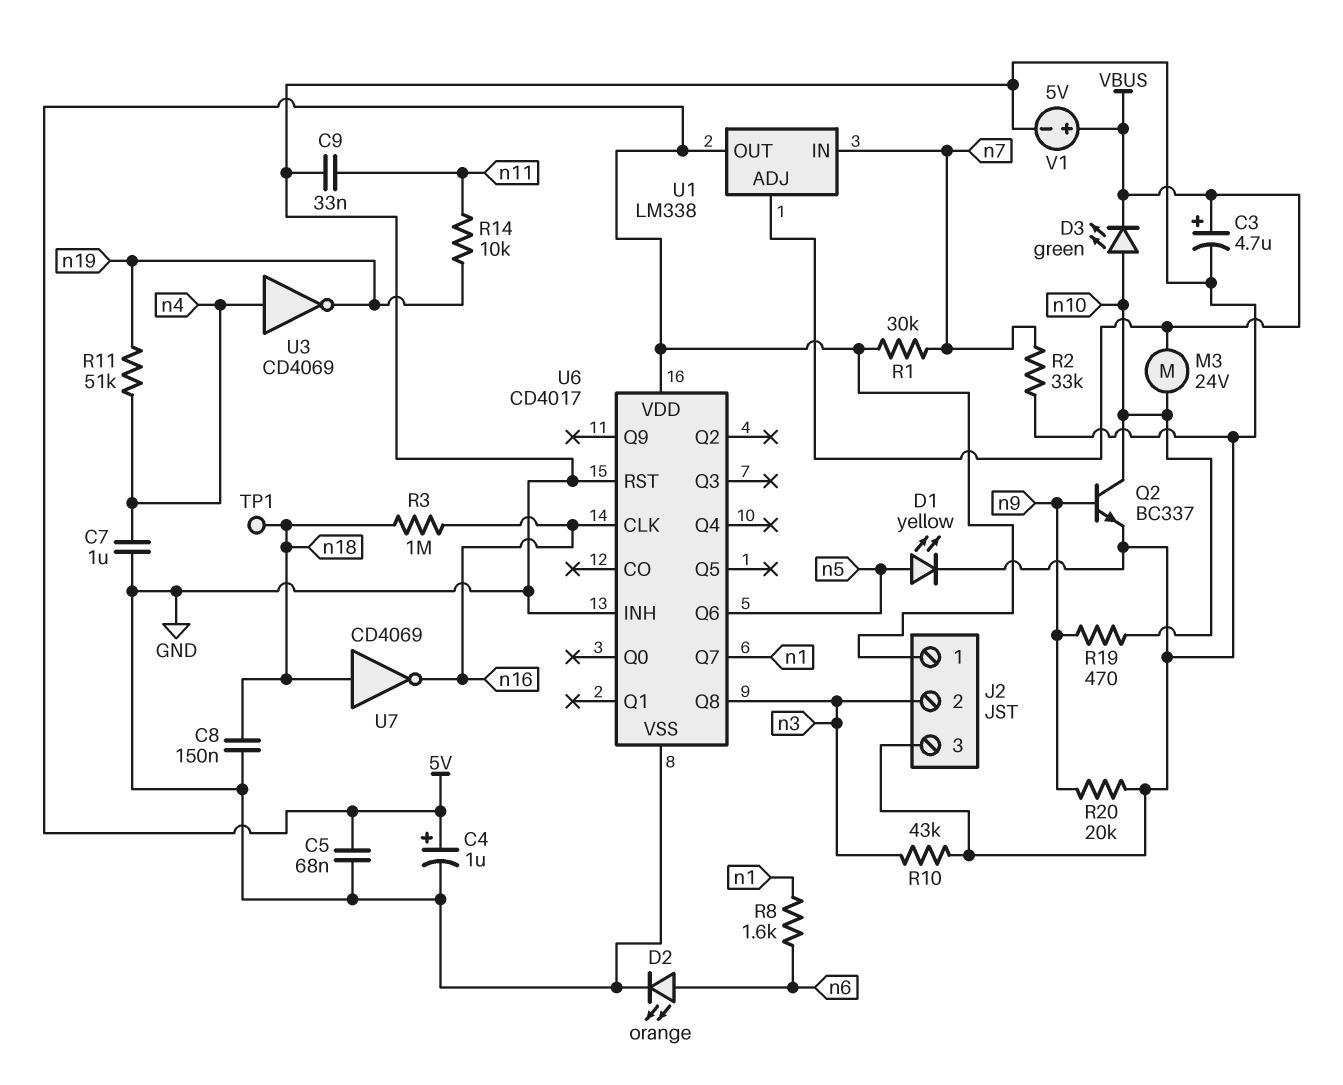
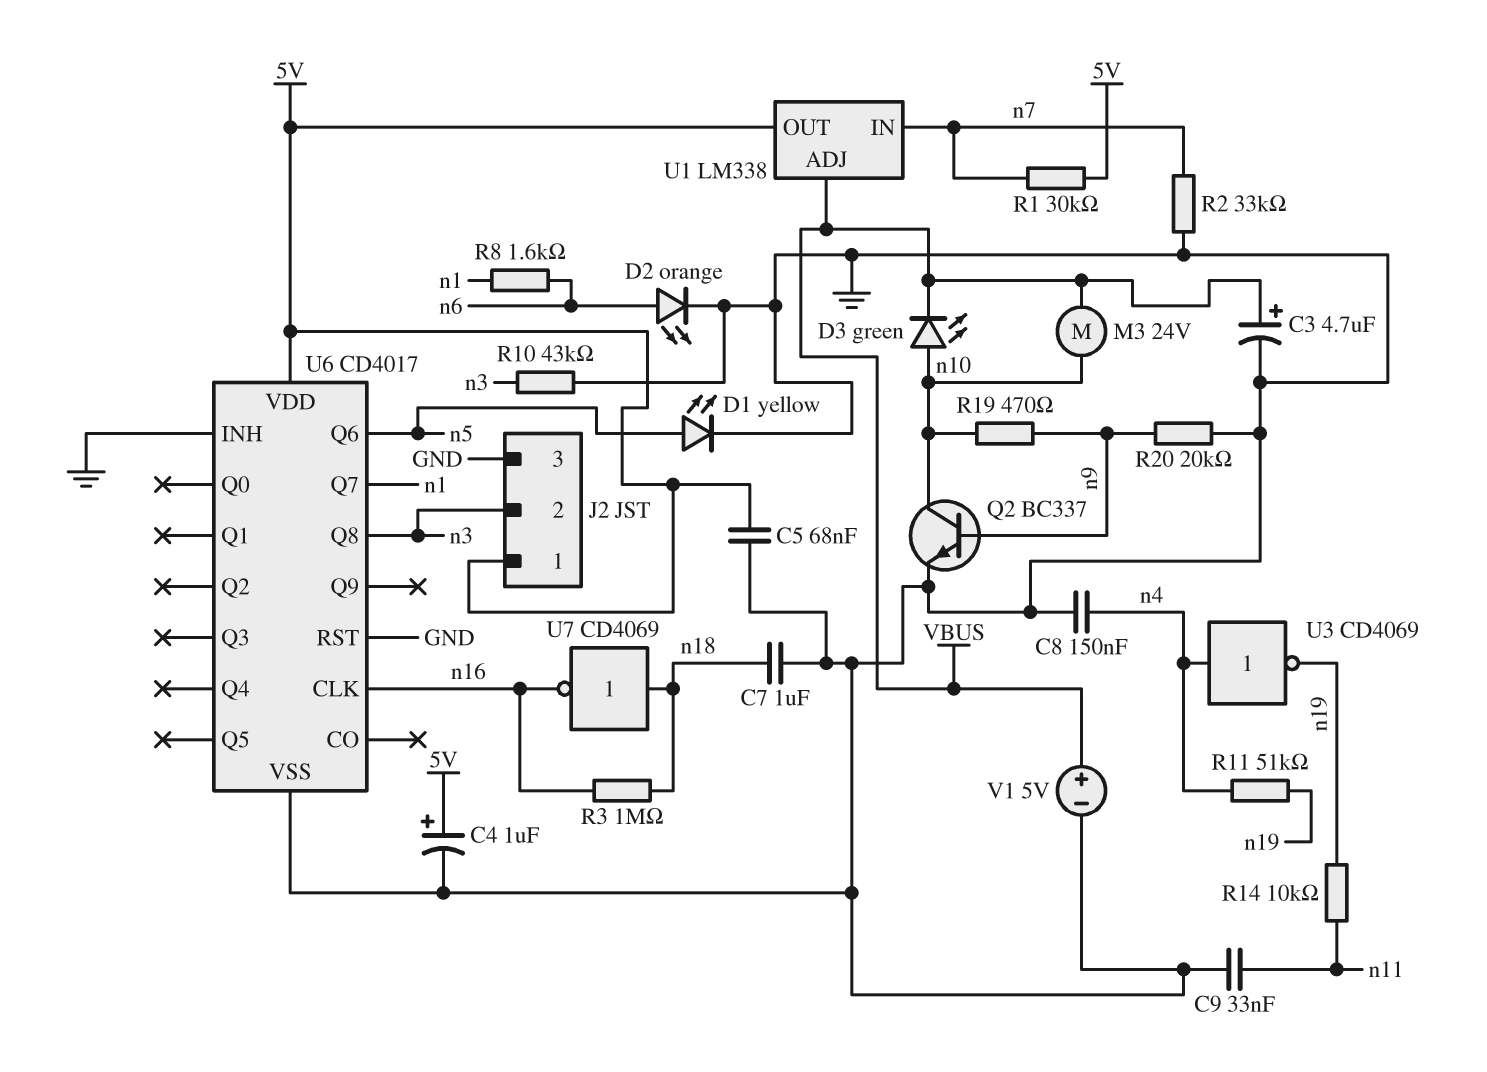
C7: 1uF (GND, n4) -> 1uF (GND, n18)
C8: 150nF (GND, n18) -> 150nF (GND, n4)
TP1: test point (n18) -> none

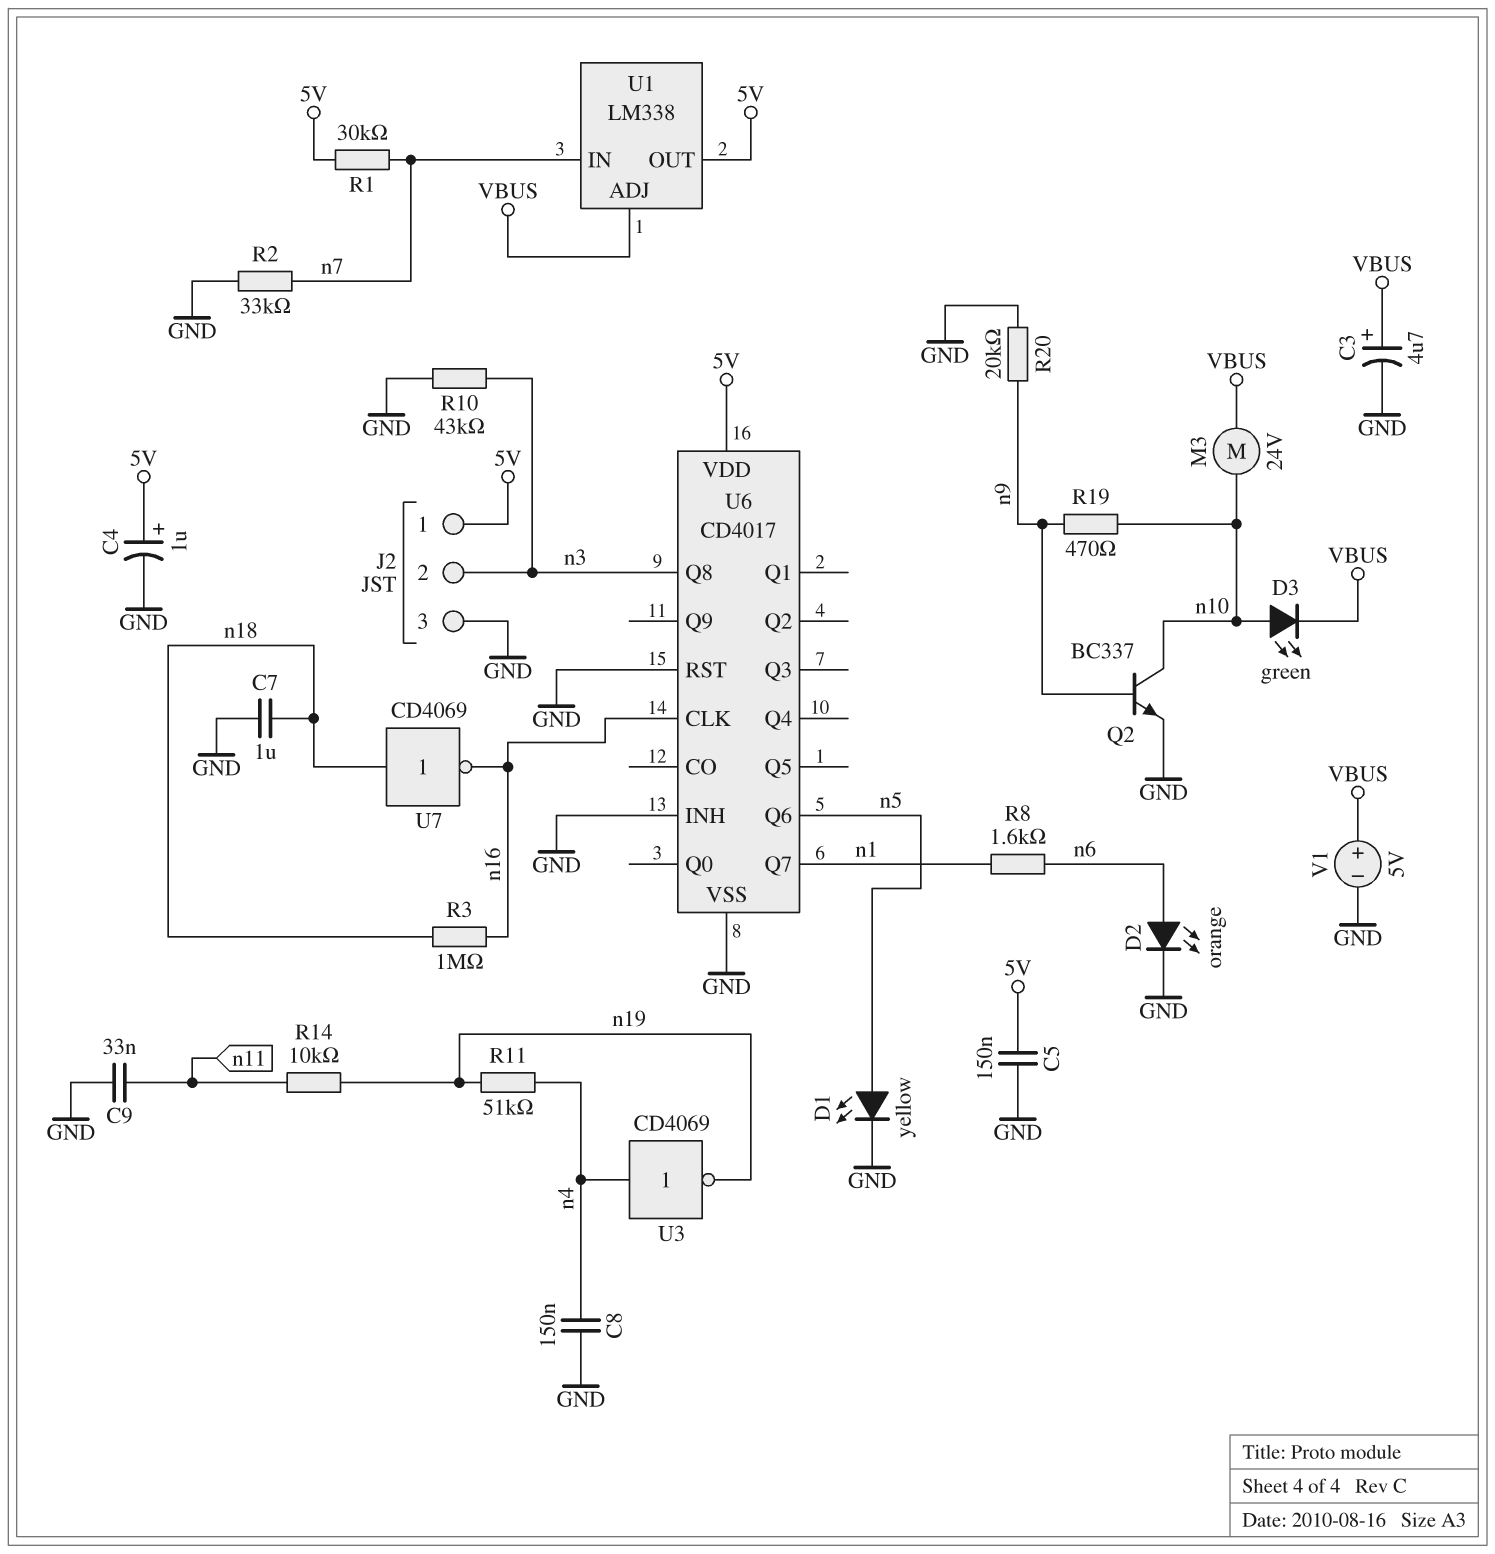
C5: 68nF (5V, GND) -> 150nF (5V, GND)

